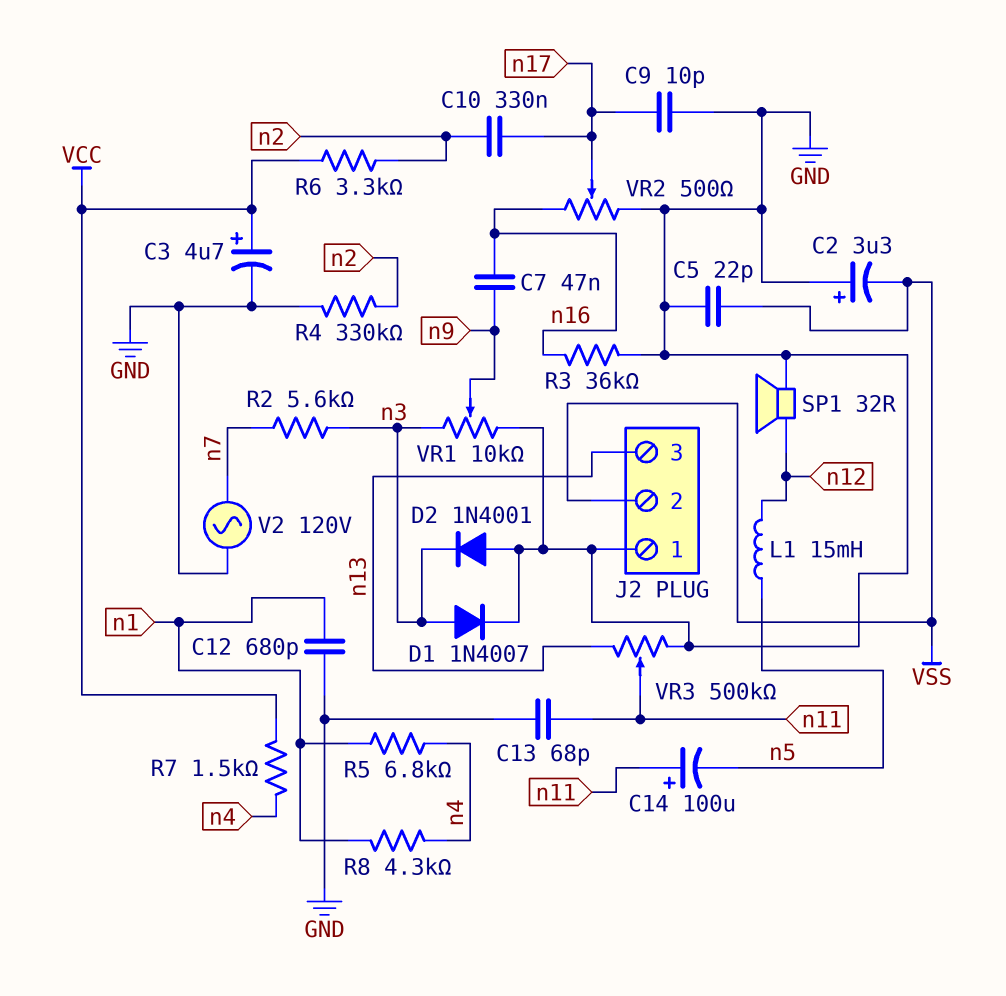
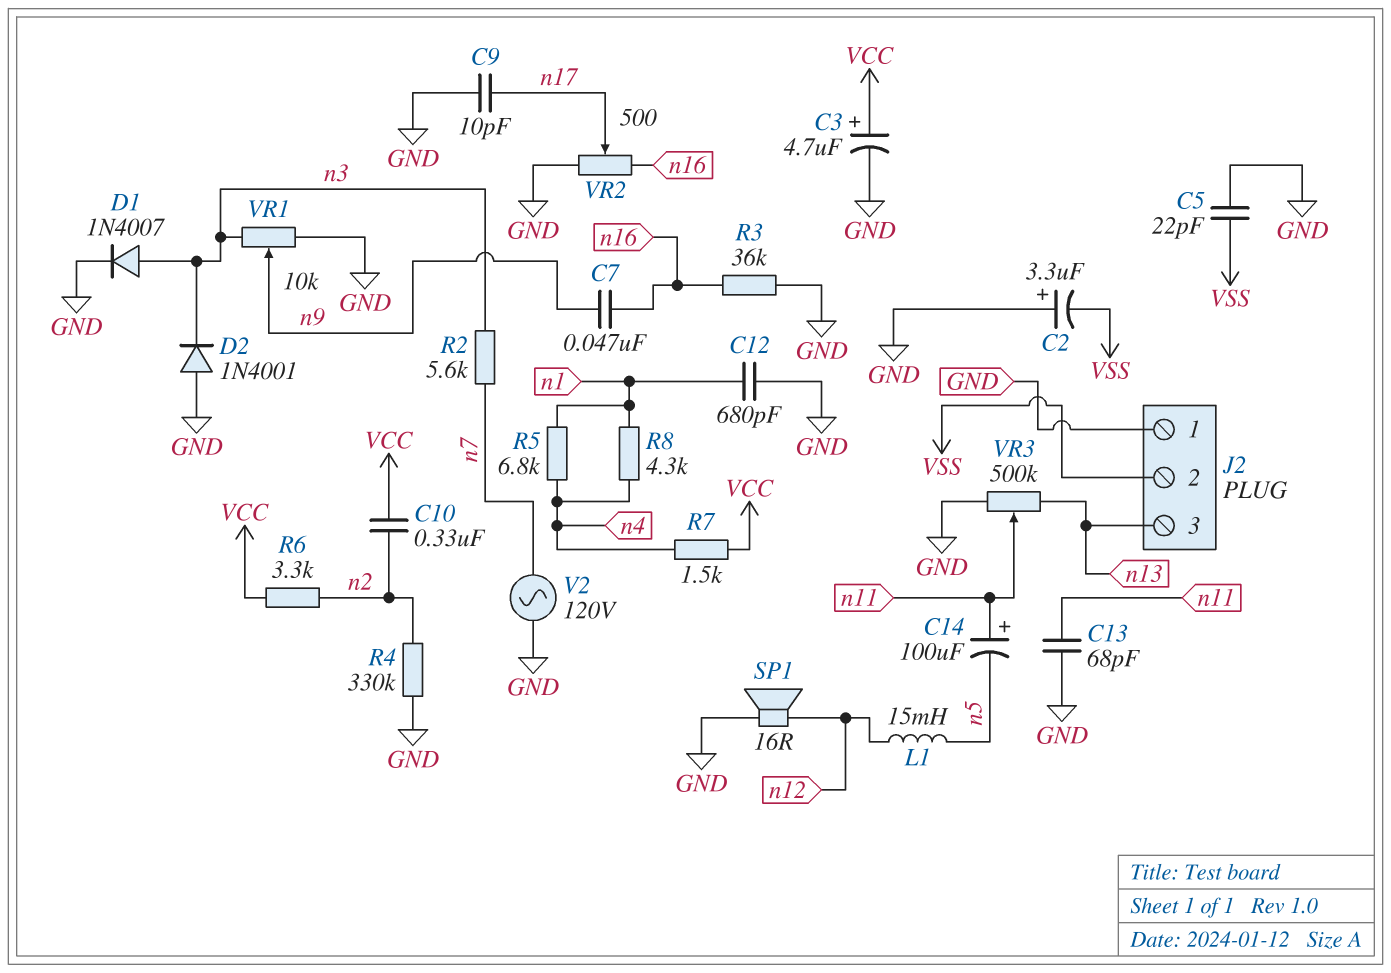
C10: 330nF (n2, n17) -> 330nF (VCC, n2)
SP1: speaker 32R (GND, n12) -> speaker 16R (GND, n12)

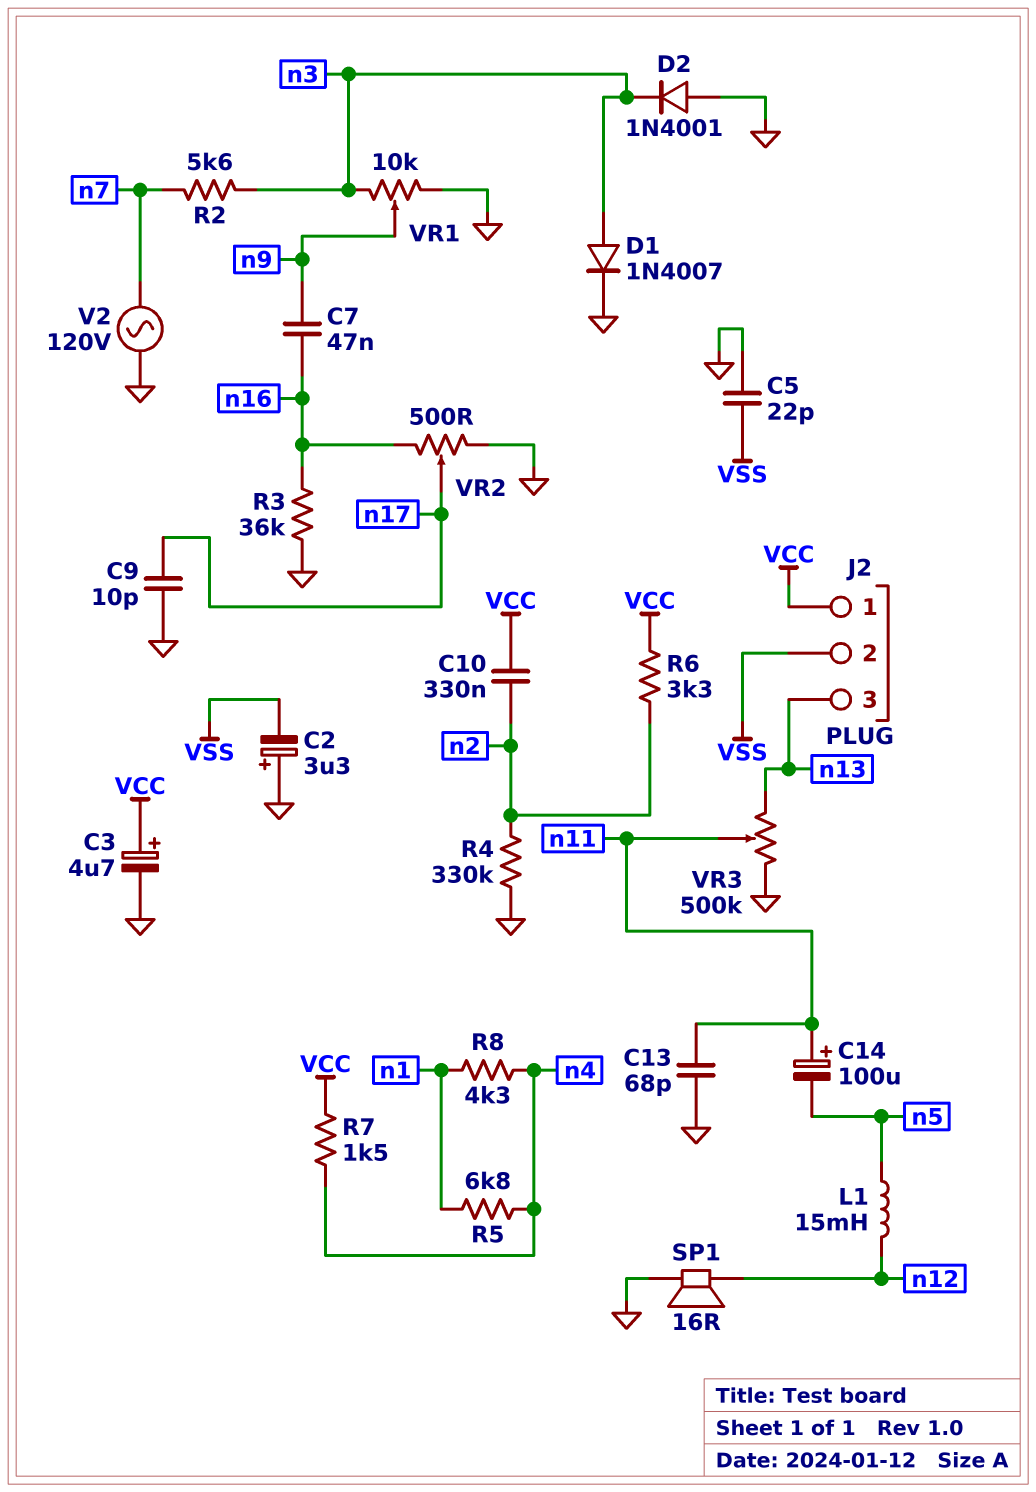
C12: 680pF (GND, n1) -> none
J2 pin 1: GND -> VCC

